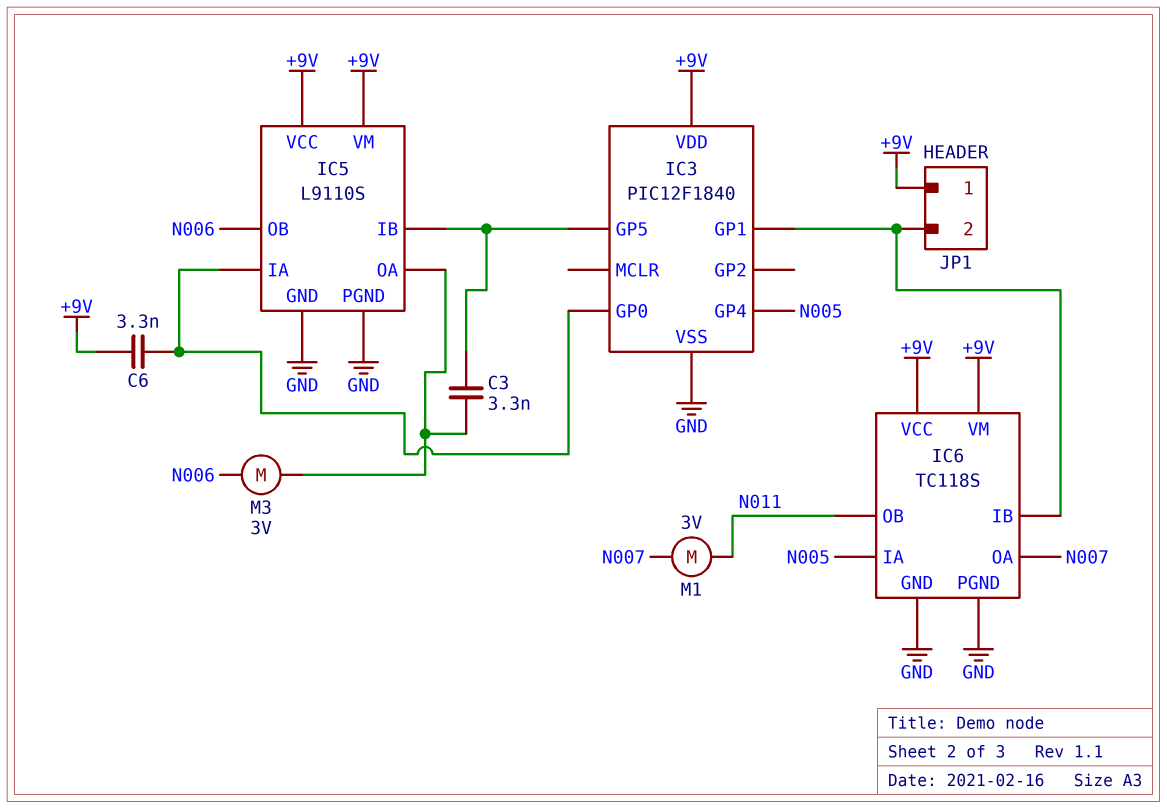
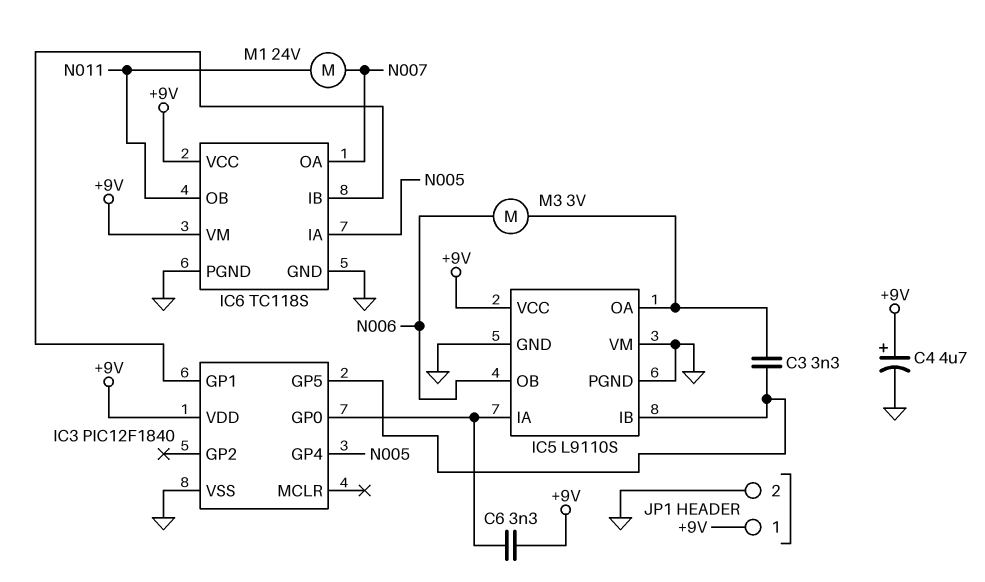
C4: none -> 4.7uF (plus +9V, minus GND)
IC5 pin VM: +9V -> GND
JP1 pin 2: IC3/GP1 -> GND
M1: motor 3V (N007, N011) -> motor 24V (N007, N011)

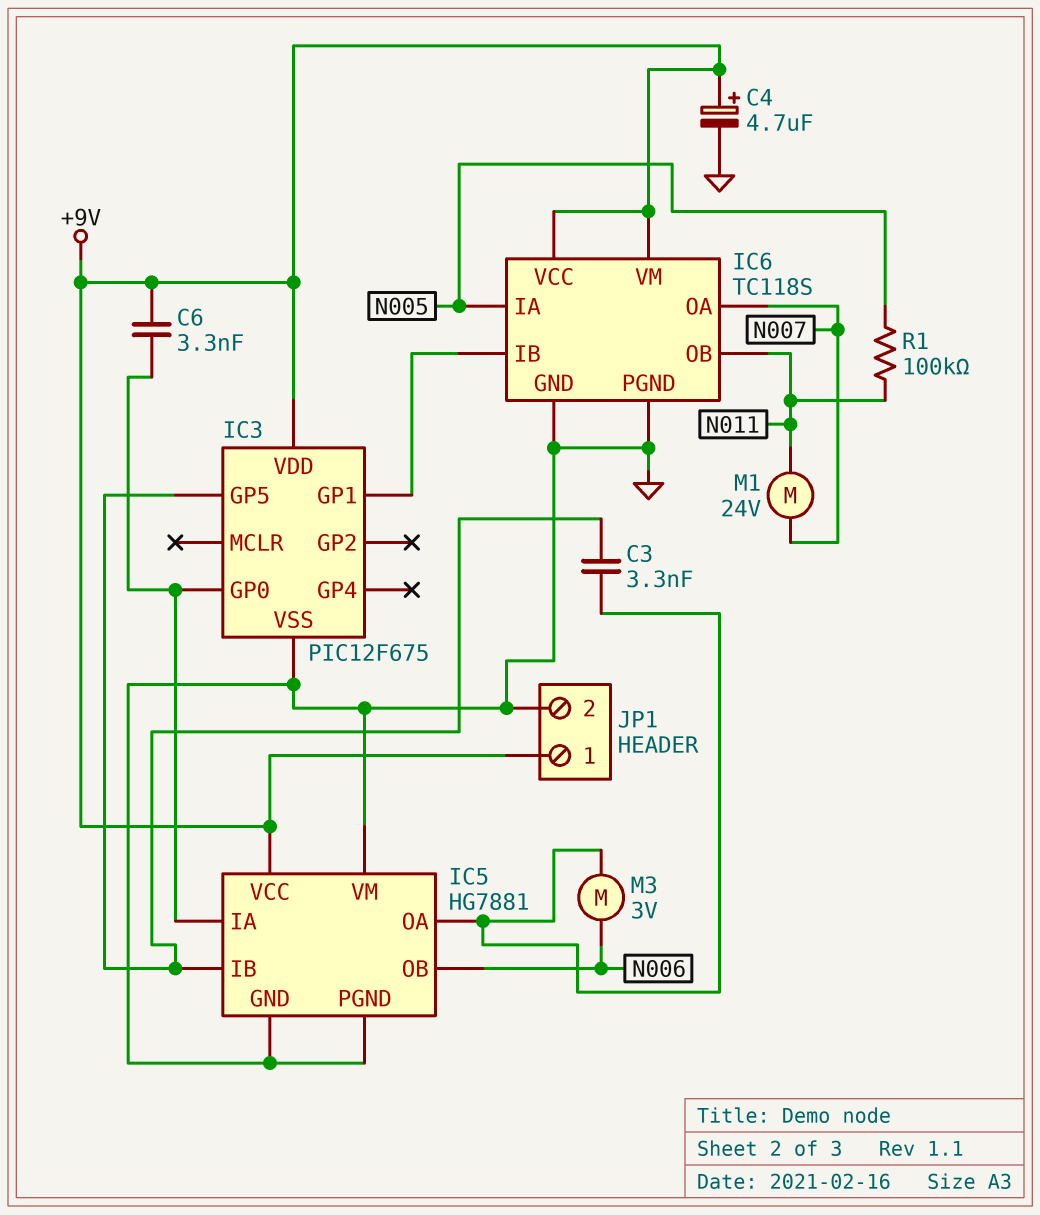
IC3: PIC12F1840 -> PIC12F675
IC3 pin GP4: N005 -> none
IC5: L9110S -> HG7881
R1: none -> 100k (N005, N011)

